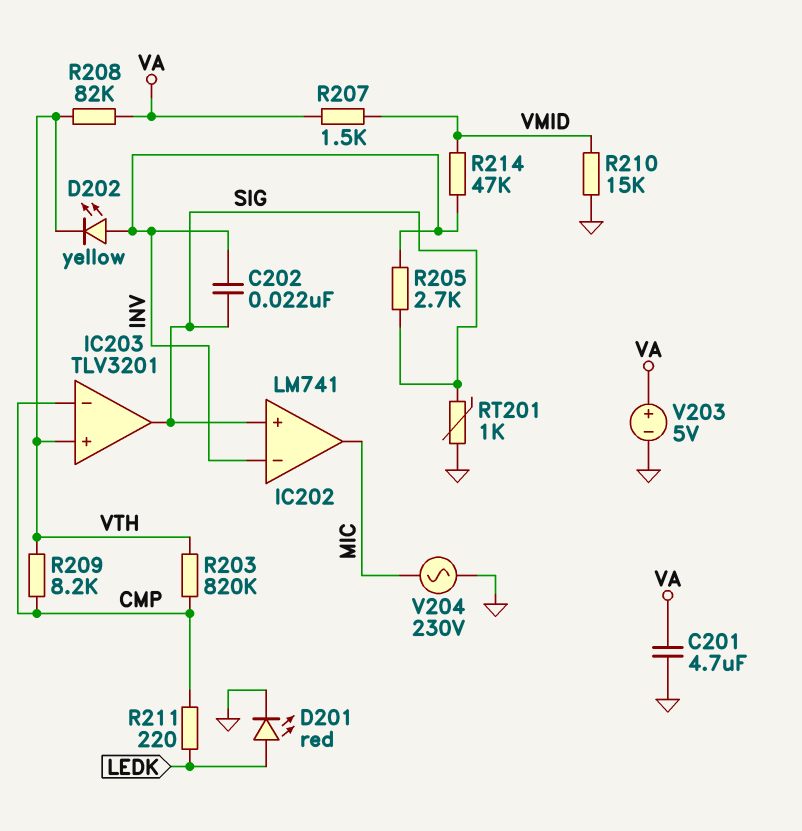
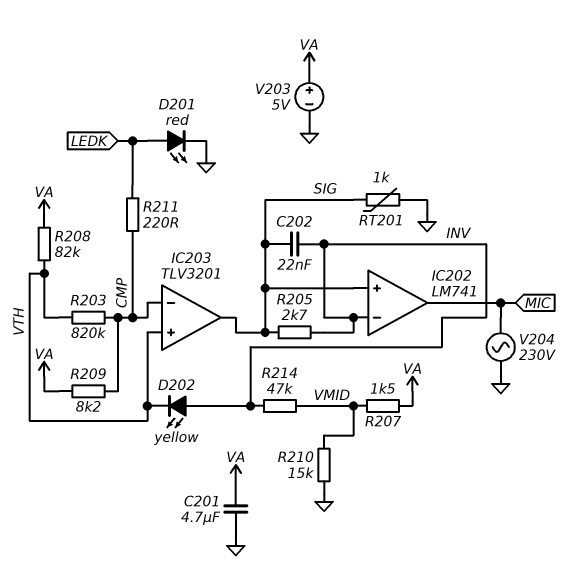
R209: 8.2k (CMP, VTH) -> 8.2k (CMP, VA)

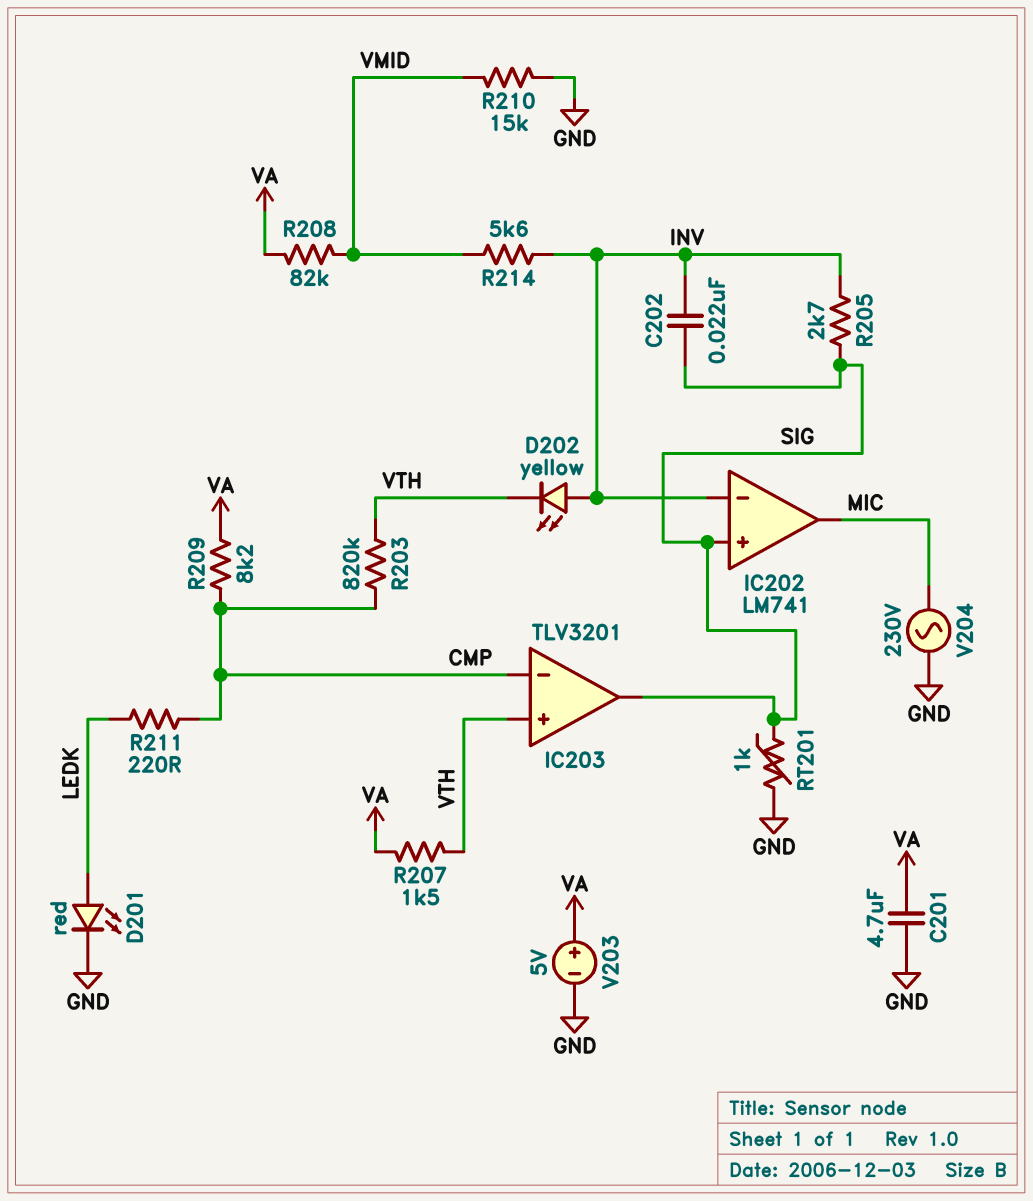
R207: 1.5k (VA, VMID) -> 1.5k (VA, VTH)
R208: 82k (VA, VTH) -> 82k (VA, VMID)
R214: 47k (INV, VMID) -> 5.6k (INV, VMID)

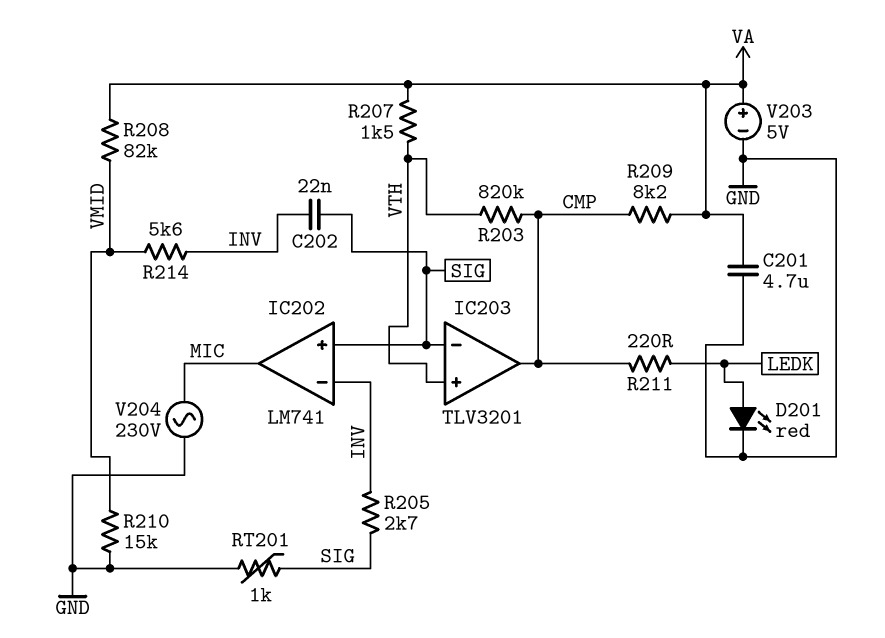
D202: LED yellow (A INV, K VTH) -> none
IC203 pin in-: CMP -> SIG
IC203 pin out: SIG -> CMP

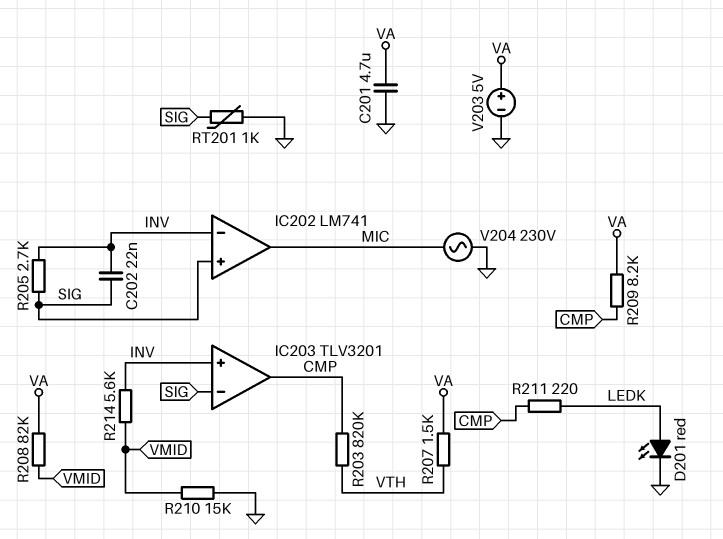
IC203 pin in+: VTH -> INV

